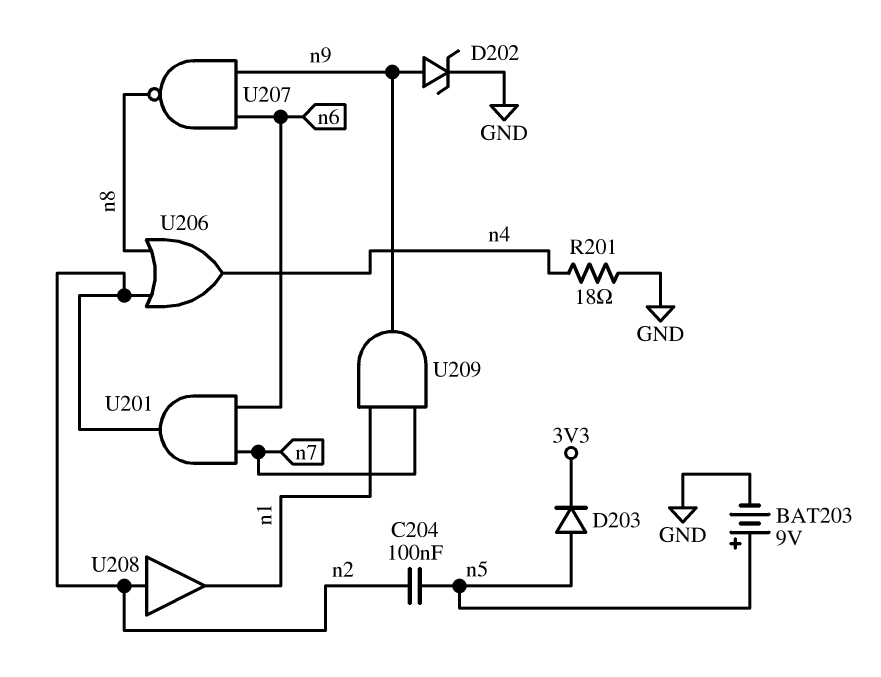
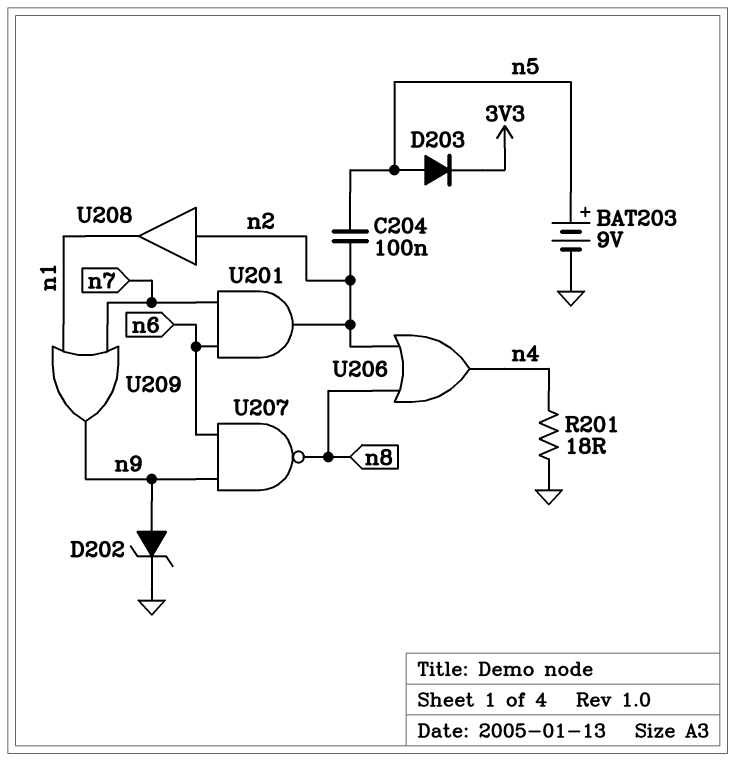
U209: AND (in n1, in n7, out n9) -> OR (in n1, in n7, out n9)

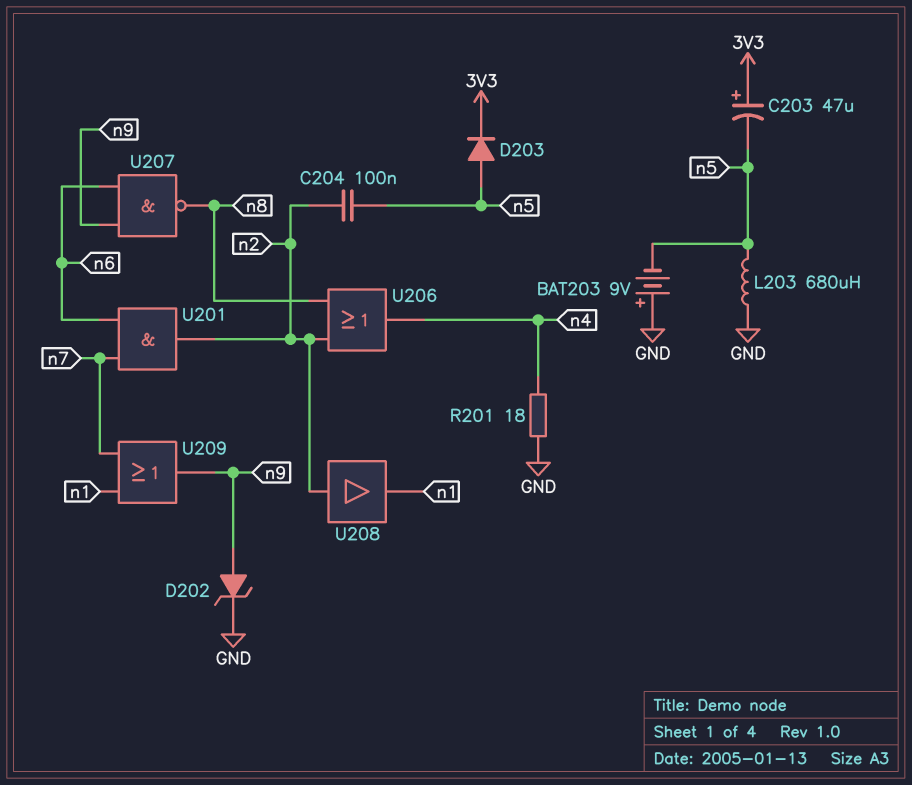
BAT203: 9V (plus n5, minus GND) -> 9V (plus GND, minus n5)
C203: none -> 47uF (plus 3V3, minus n5)
L203: none -> 680uH (GND, n5)

